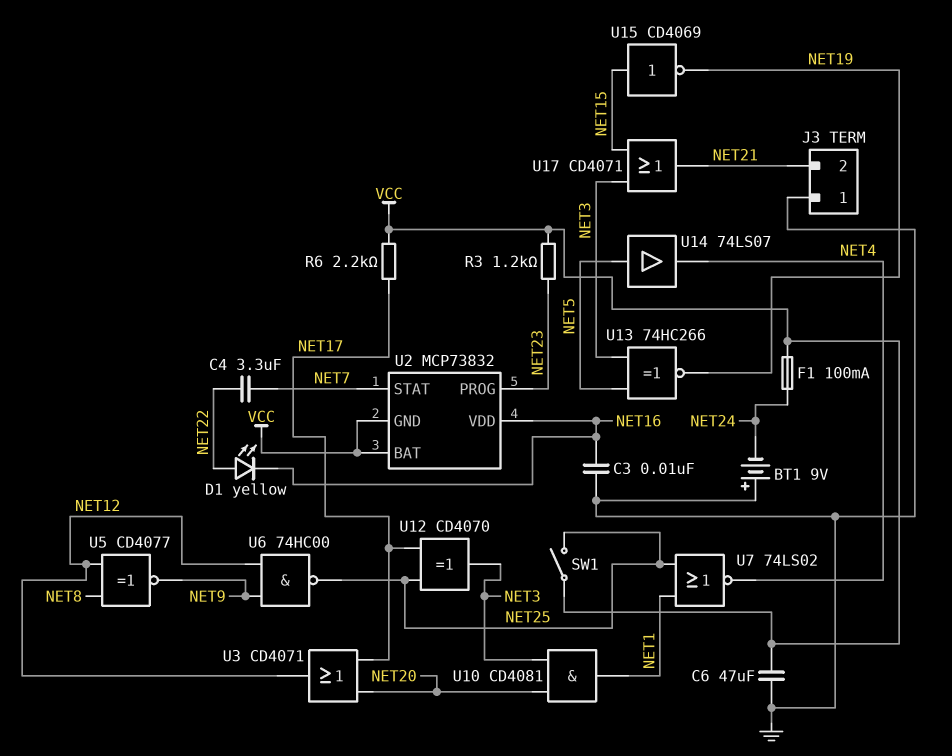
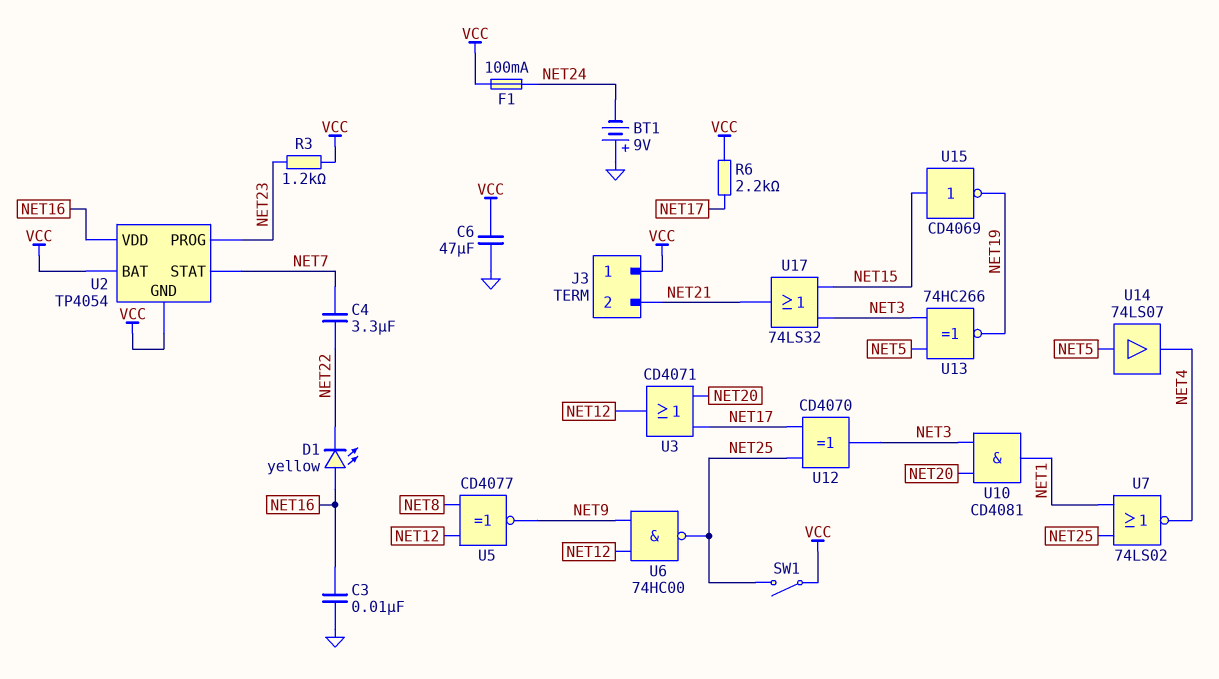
D1: LED yellow (A NET22, K NET16) -> LED yellow (A NET16, K NET22)
J3 pin 1: GND -> VCC
U2: MCP73832 -> TP4054
U17: OR CD4071 (in NET3, in NET15, out NET21) -> OR 74LS32 (in NET3, in NET15, out NET21)

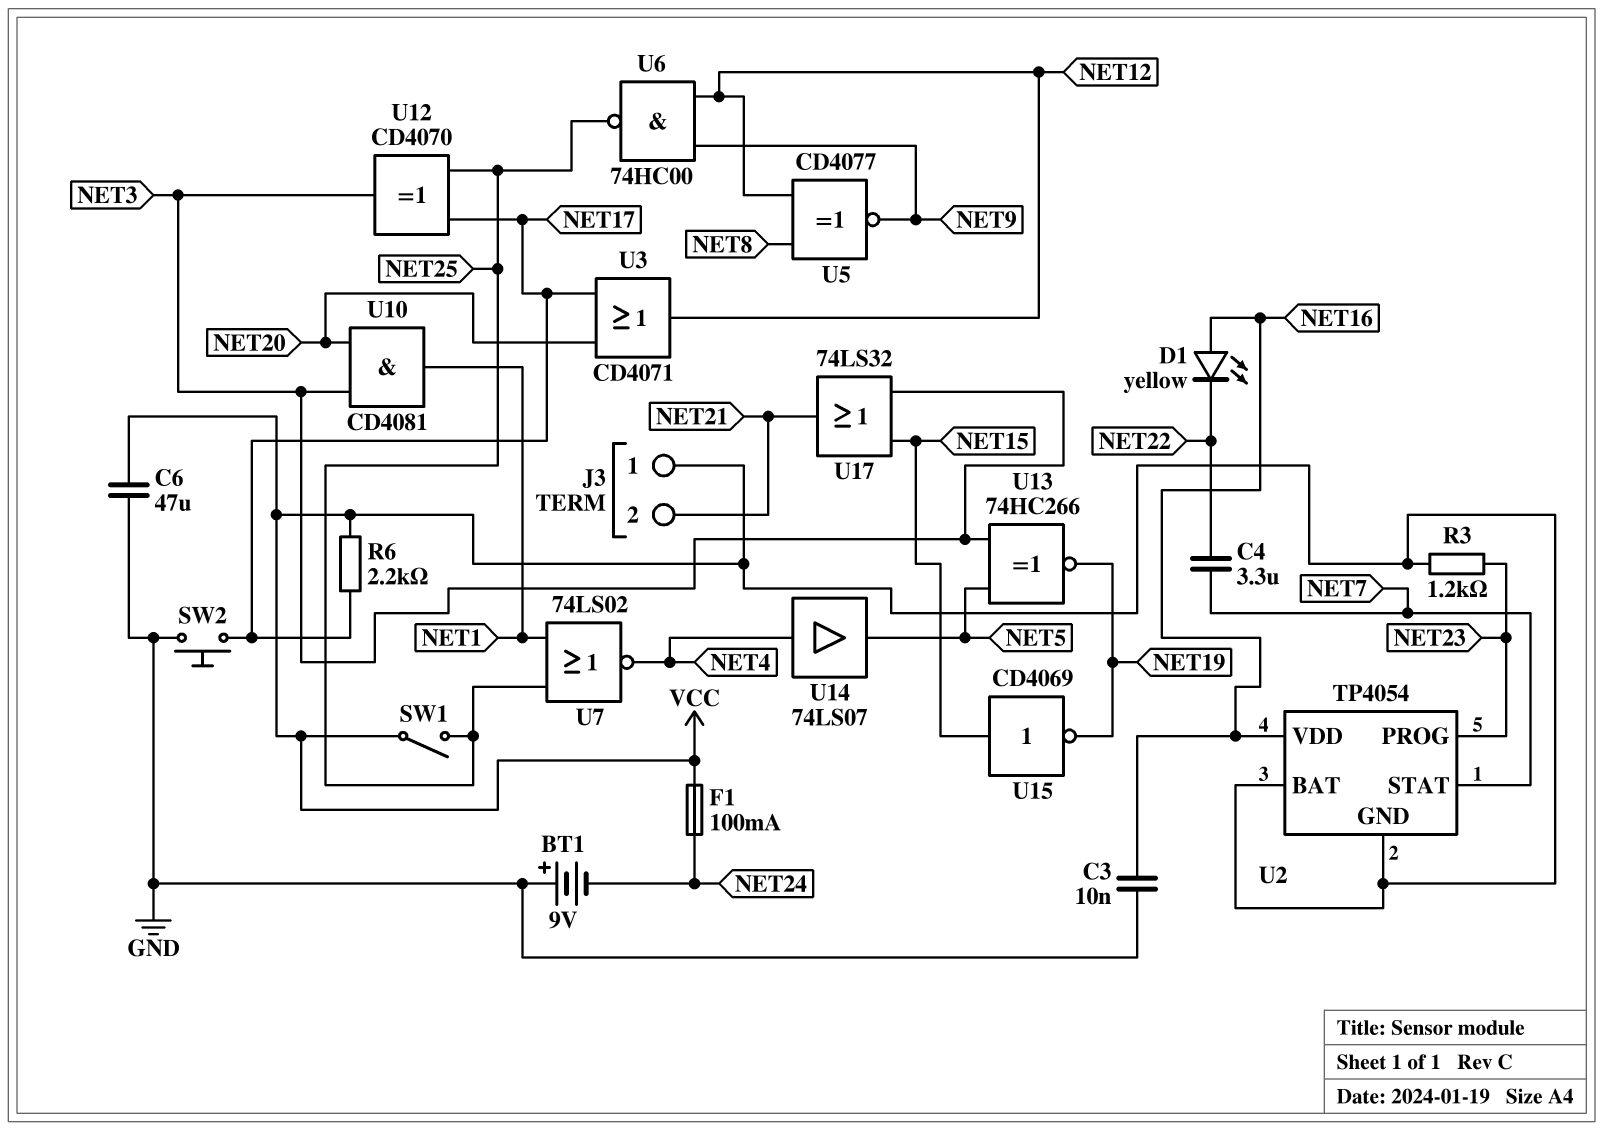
SW2: none -> button (GND, NET17)
U14: buffer 74LS07 (in NET5, out NET4) -> buffer 74LS07 (in NET4, out NET5)

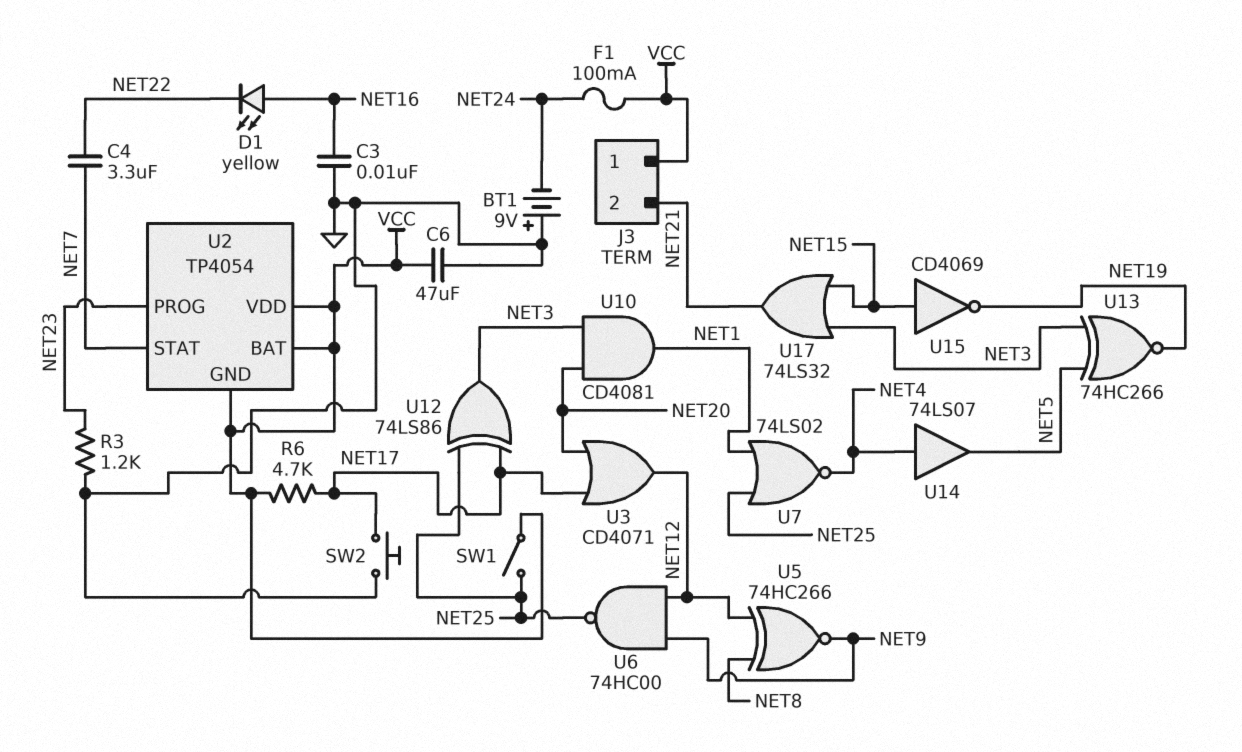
R3: 1.2k (NET23, VCC) -> 1.2k (GND, NET23)
R6: 2.2k (NET17, VCC) -> 4.7k (NET17, VCC)
U2 pin VDD: NET16 -> VCC
U5: XNOR CD4077 (in NET8, in NET12, out NET9) -> XNOR 74HC266 (in NET8, in NET12, out NET9)
U12: XOR CD4070 (in NET17, in NET25, out NET3) -> XOR 74LS86 (in NET17, in NET25, out NET3)

